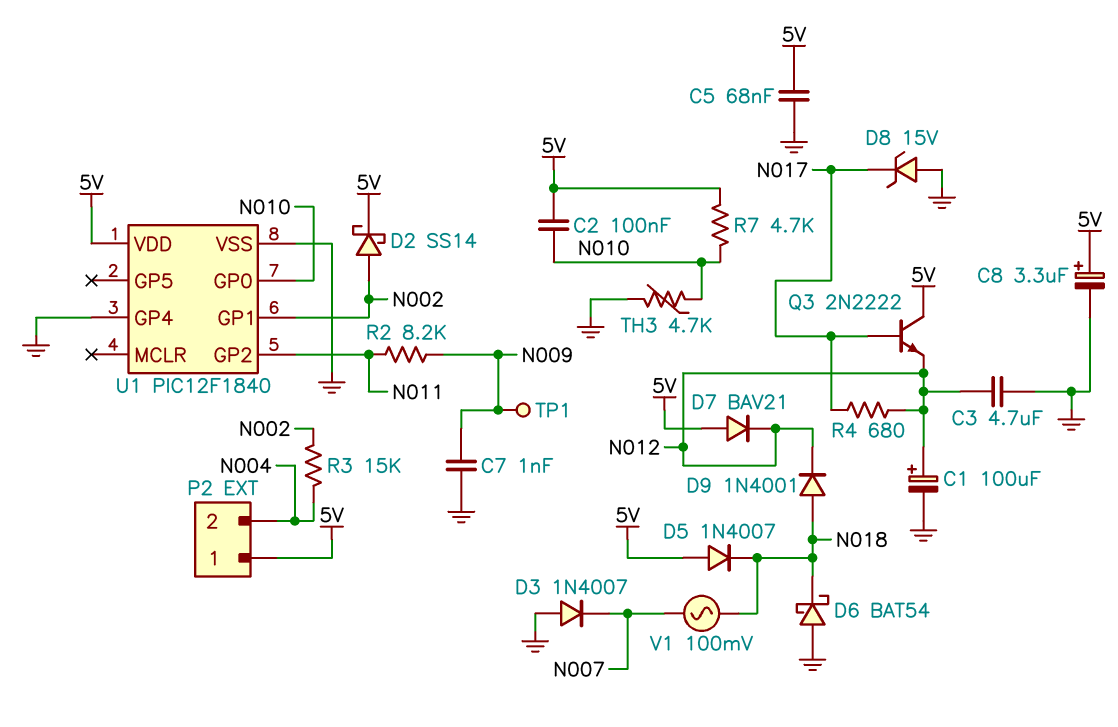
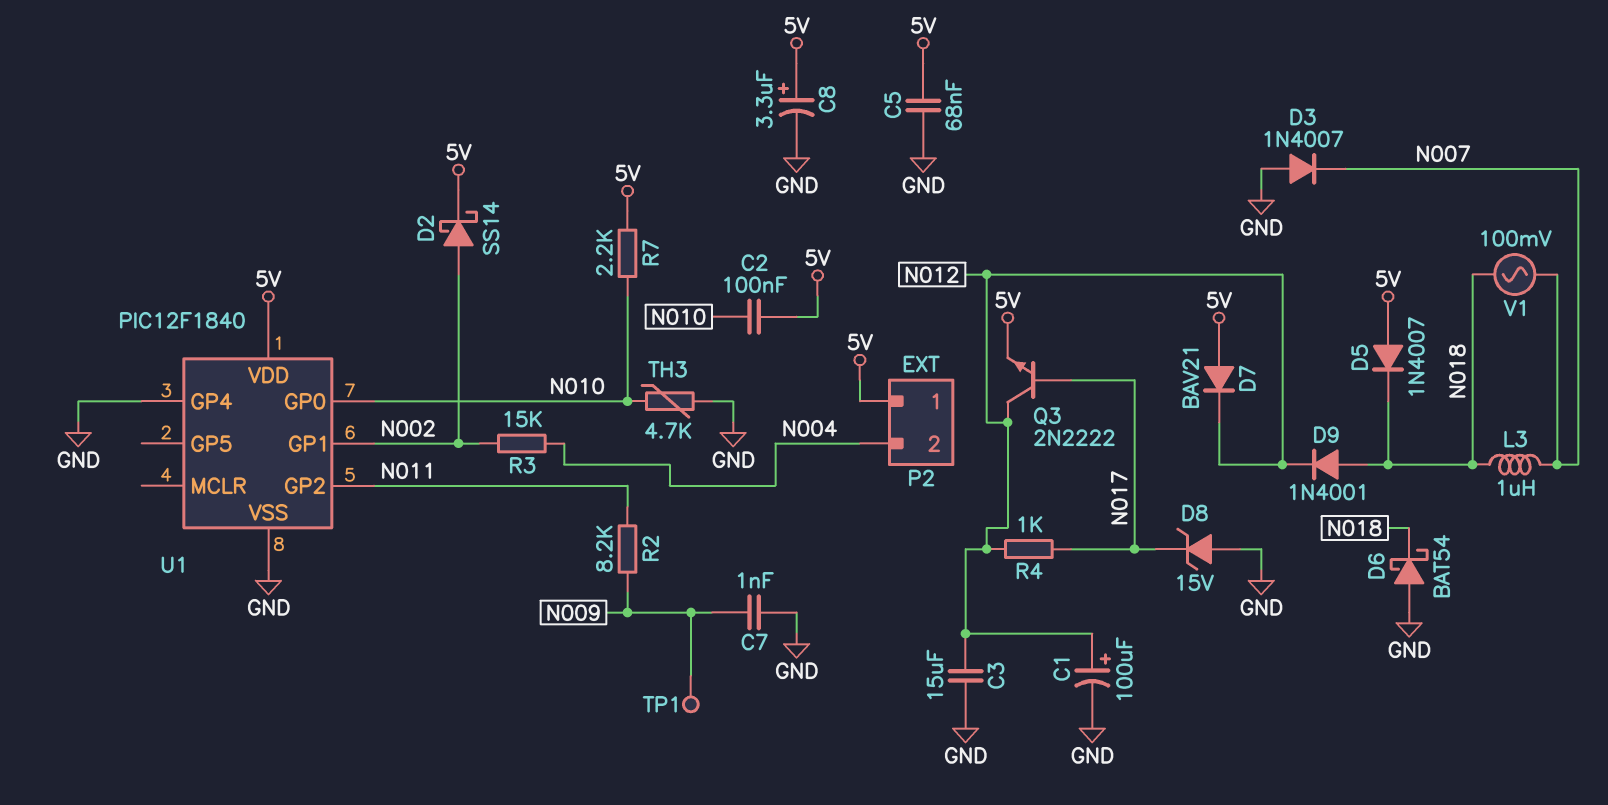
C3: 4.7uF (GND, N012) -> 15uF (GND, N012)
L3: none -> 1uH (N007, N018)
Q3: NPN 2N2222 (B N017, C 5V, E N012) -> NPN 2N2222 (B N017, C N012, E 5V)
R4: 680 (N012, N017) -> 1k (N012, N017)
R7: 4.7k (5V, N010) -> 2.2k (5V, N010)

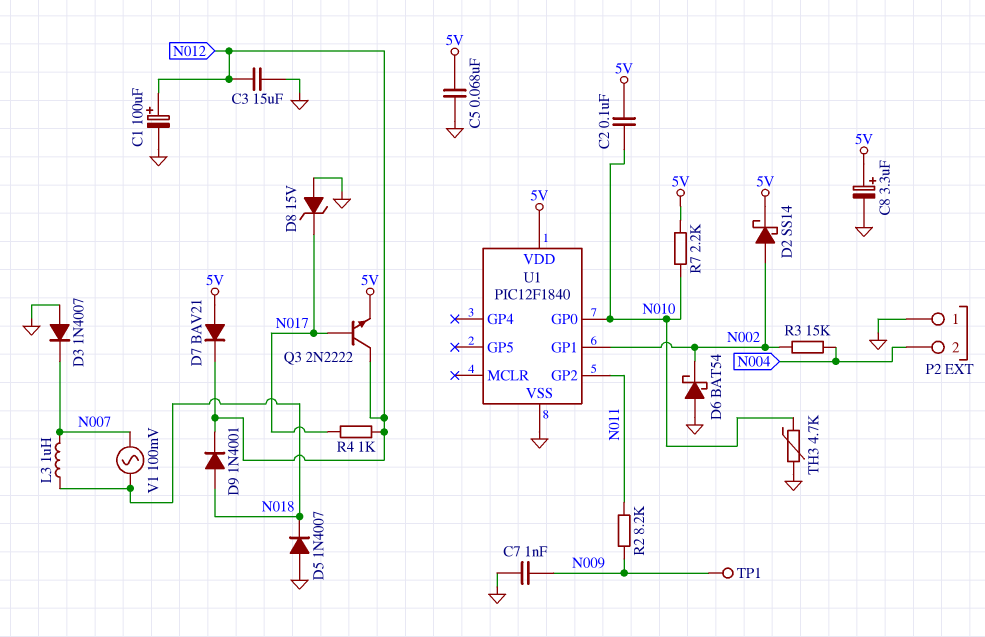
D5: diode 1N4007 (A 5V, K N018) -> diode 1N4007 (A GND, K N018)
D6: schottky BAT54 (A GND, K N018) -> schottky BAT54 (A GND, K N002)
P2 pin 1: 5V -> GND
U1 pin GP4: GND -> none

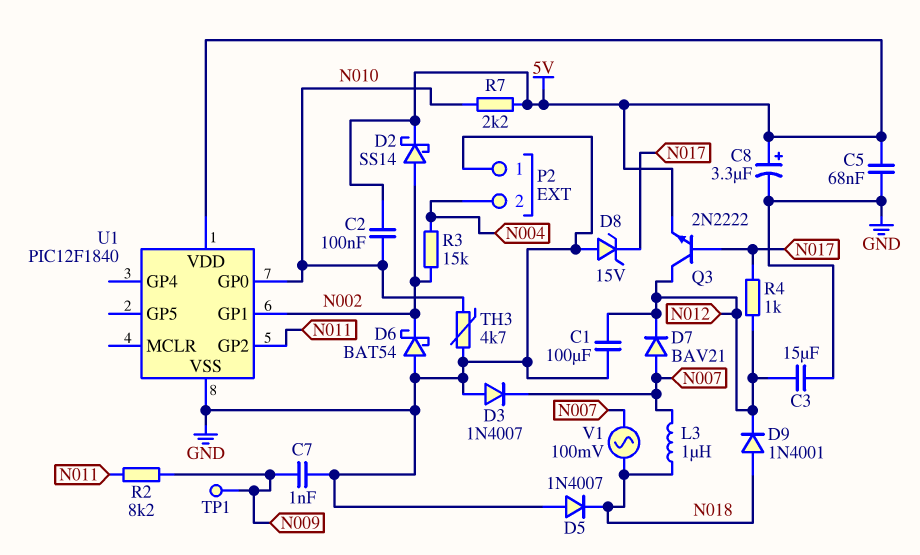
C1: 100uF (plus N012, minus GND) -> 100uF (GND, N012)
D7: diode BAV21 (A 5V, K N012) -> diode BAV21 (A N007, K N012)

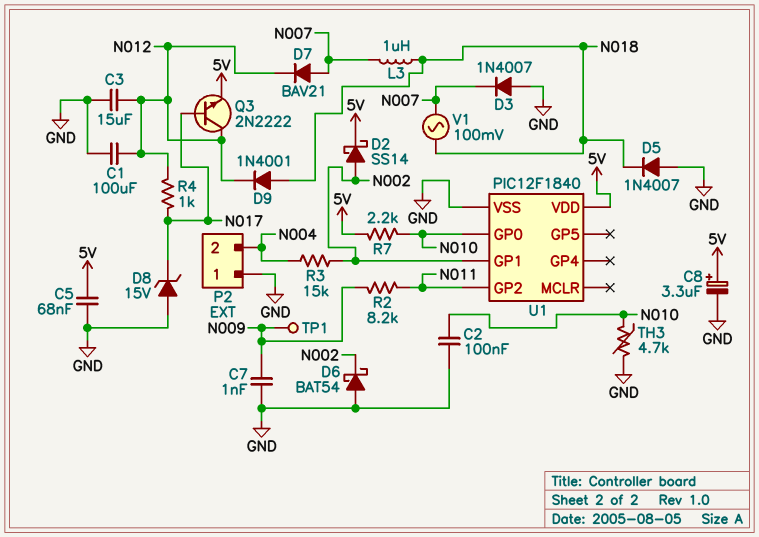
C2: 100nF (5V, N010) -> 100nF (GND, N010)

